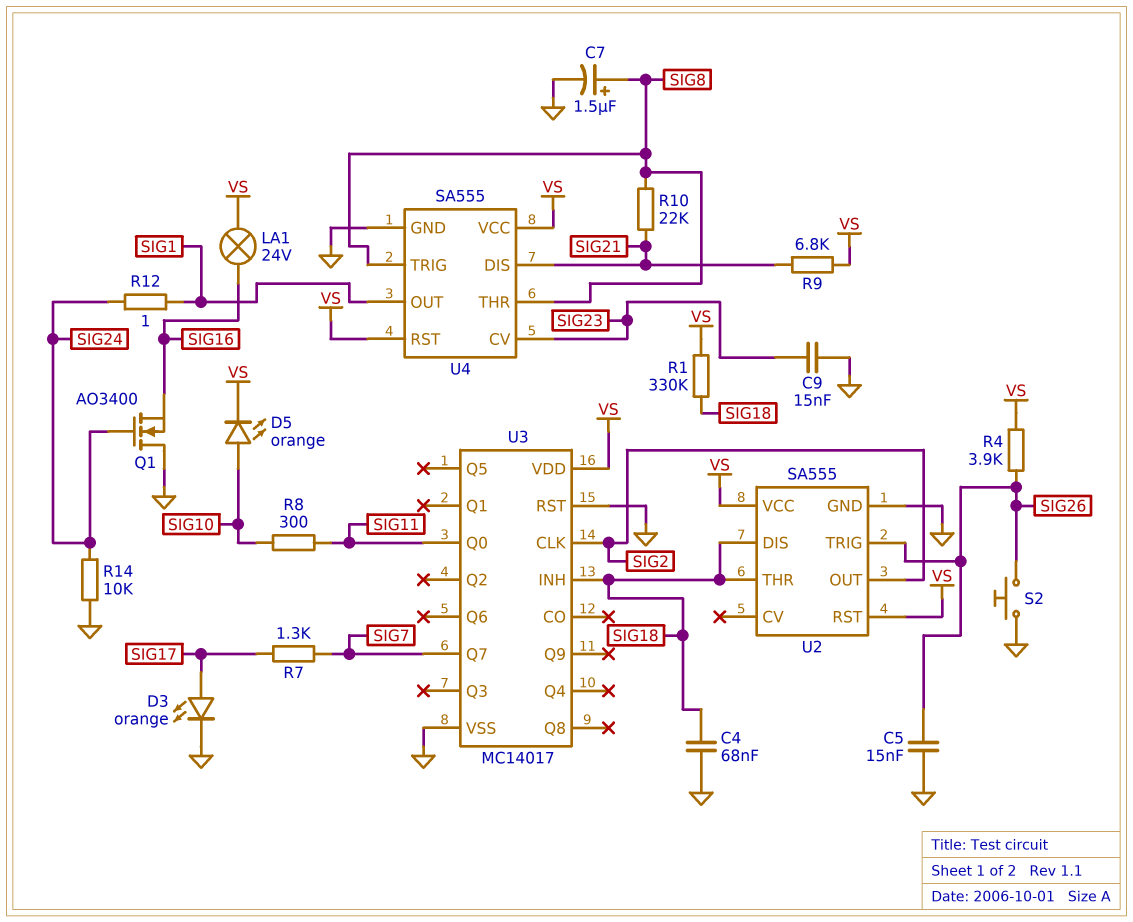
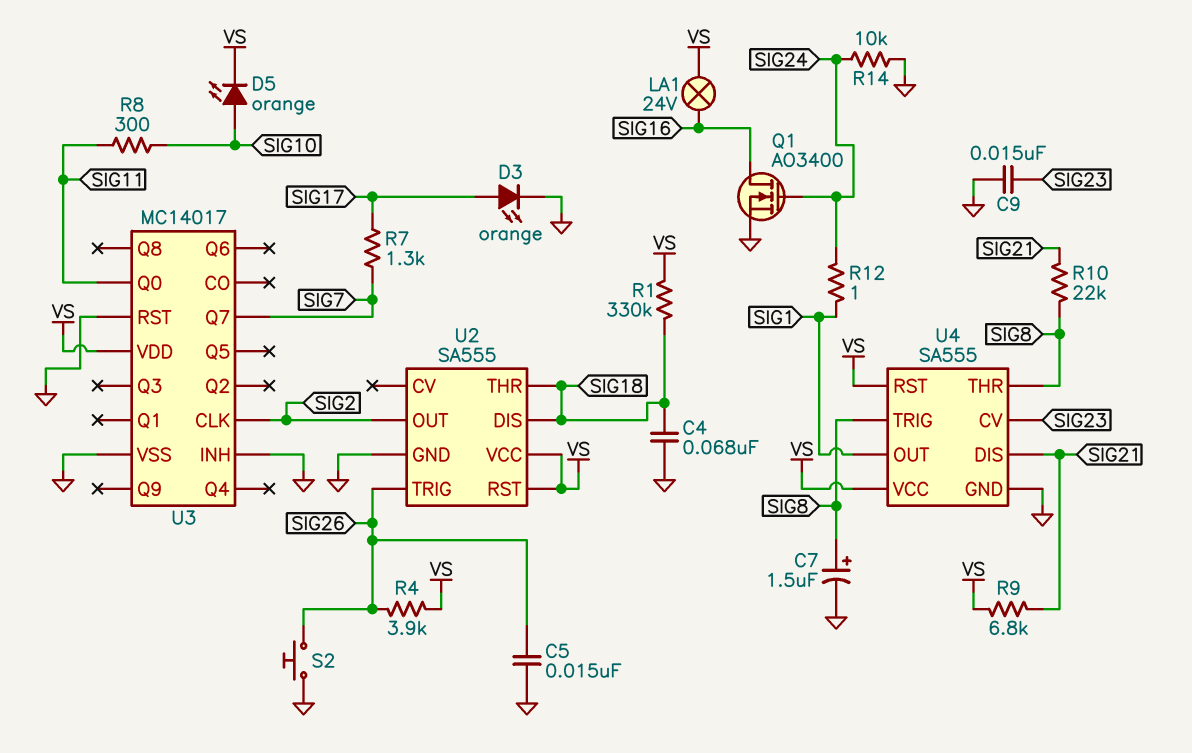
Q1: NMOS AO3400 (G SIG24, D GND, S SIG16) -> NMOS AO3400 (G SIG24, D SIG16, S GND)
U3 pin INH: SIG18 -> GND

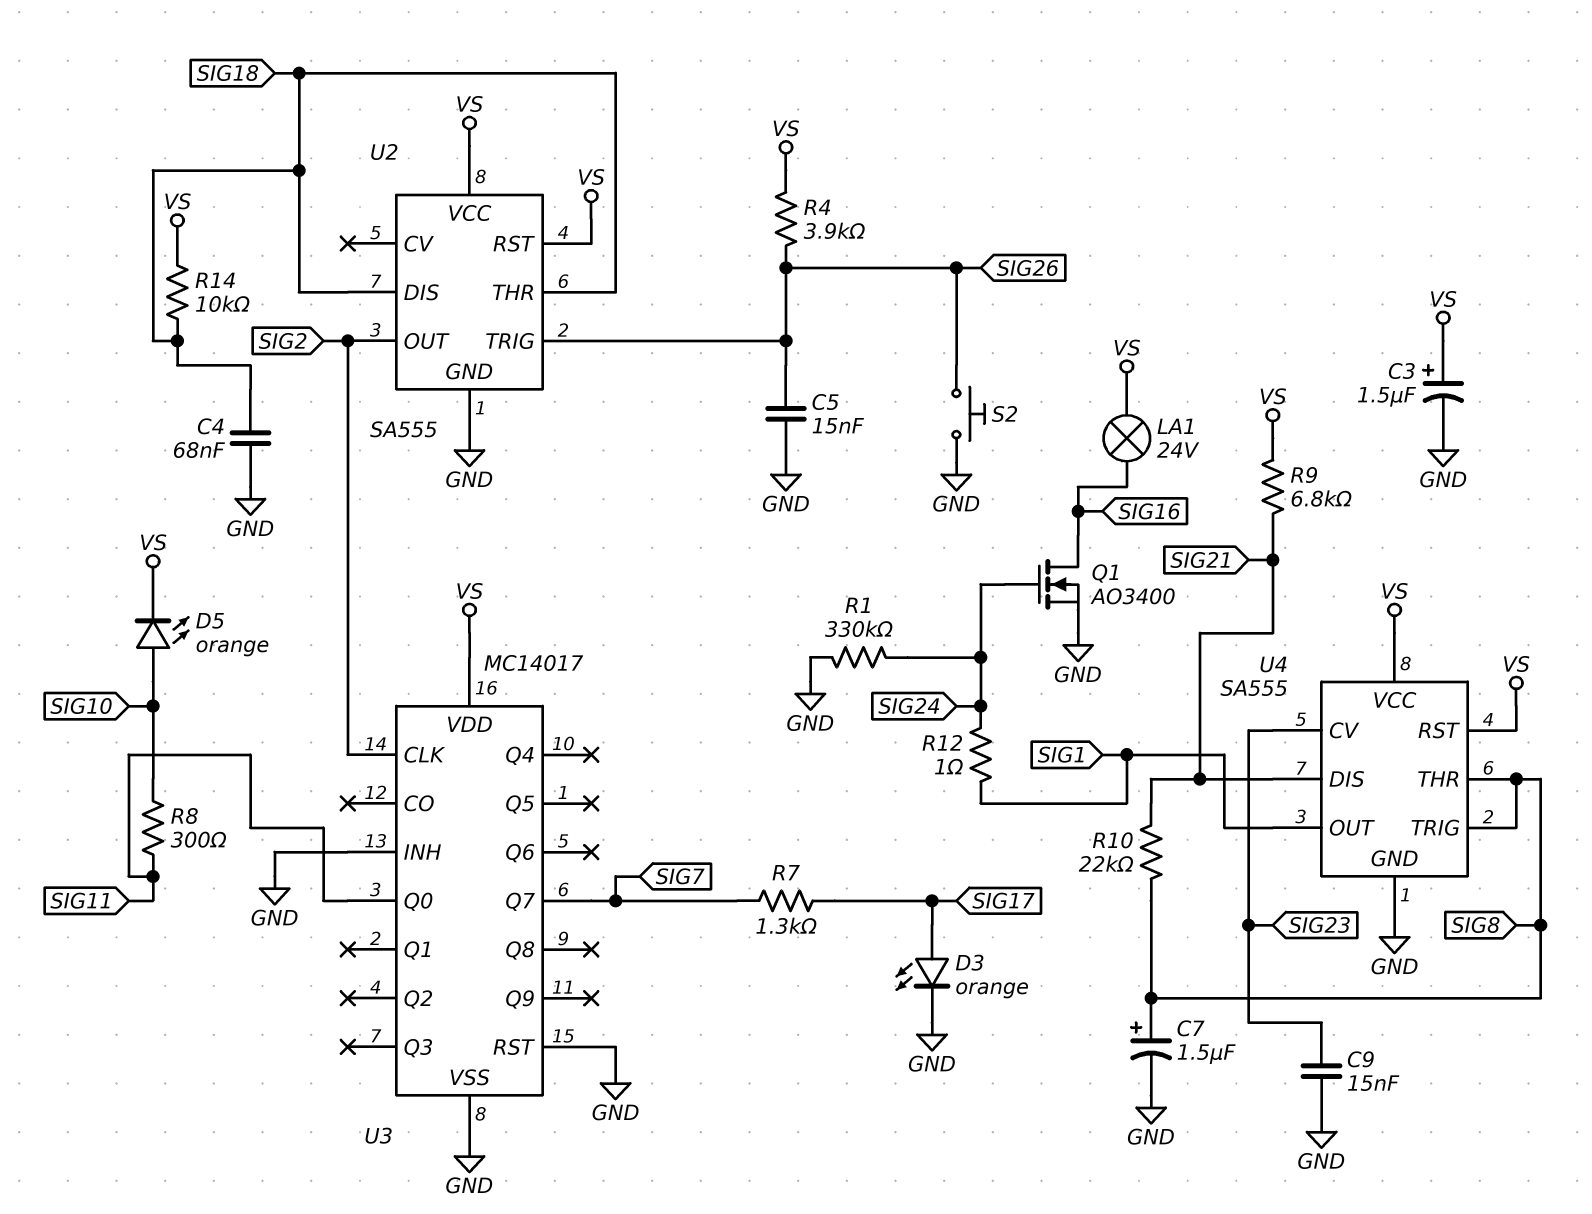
C3: none -> 1.5uF (plus VS, minus GND)
R1: 330k (SIG18, VS) -> 330k (GND, SIG24)
R14: 10k (GND, SIG24) -> 10k (SIG18, VS)

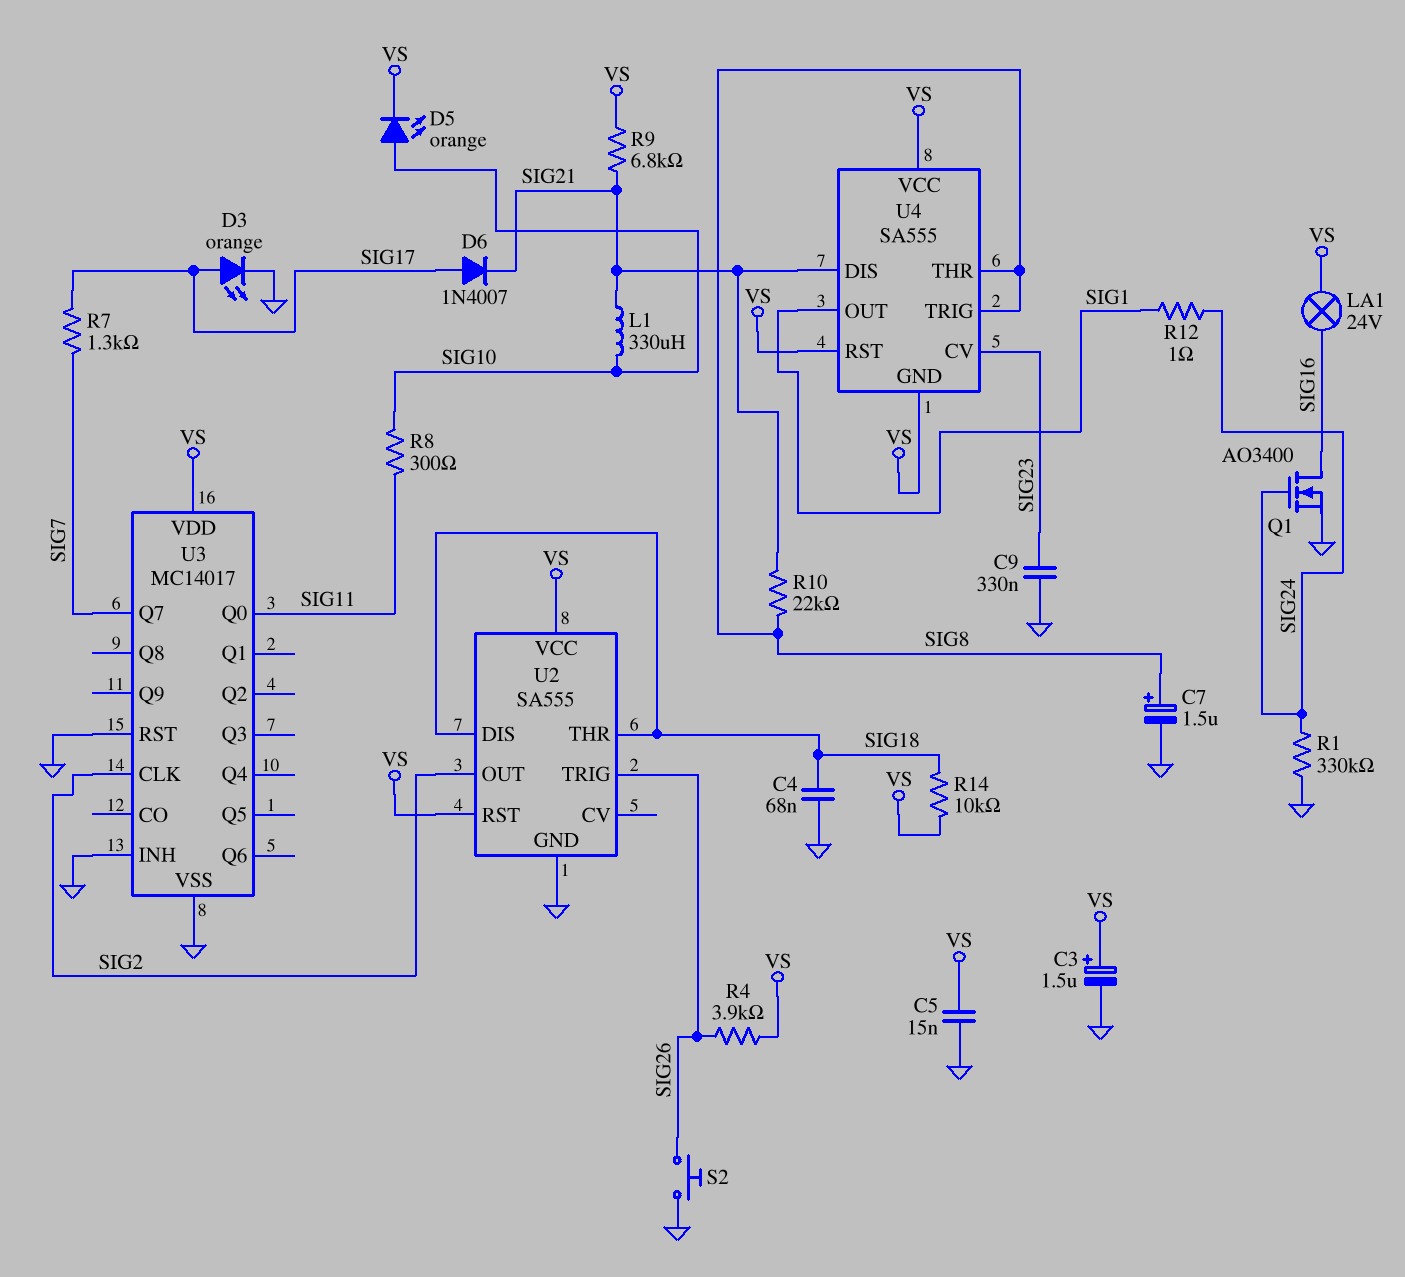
C5: 15nF (GND, SIG26) -> 15nF (GND, VS)
C9: 15nF (GND, SIG23) -> 330nF (GND, SIG23)
D6: none -> diode 1N4007 (A SIG17, K SIG21)
L1: none -> 330uH (SIG10, SIG21)
U4 pin GND: GND -> VS

